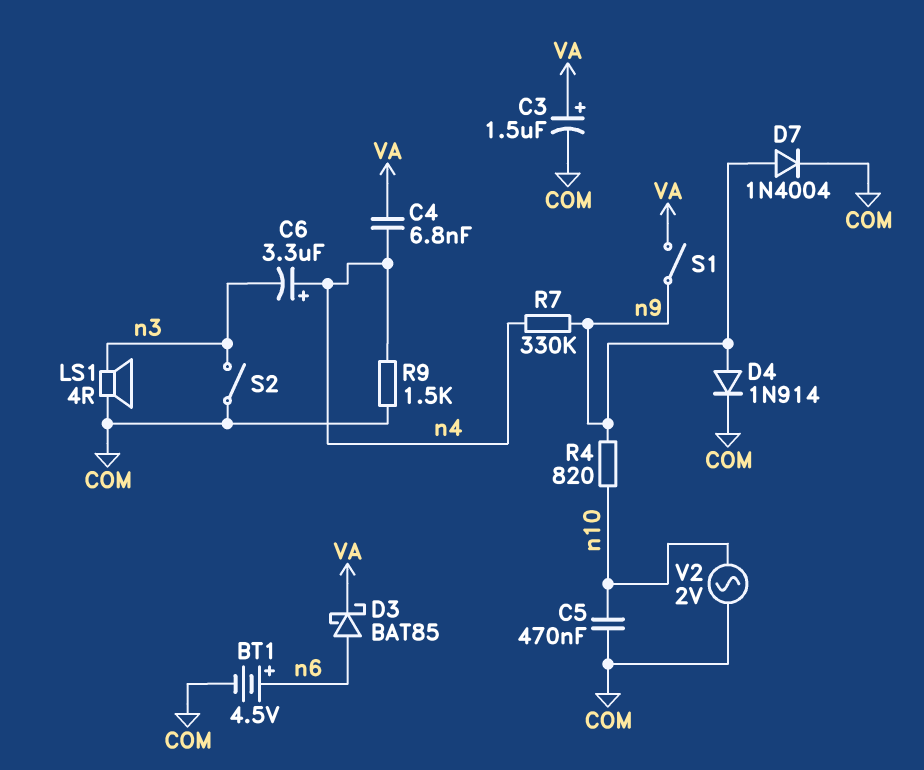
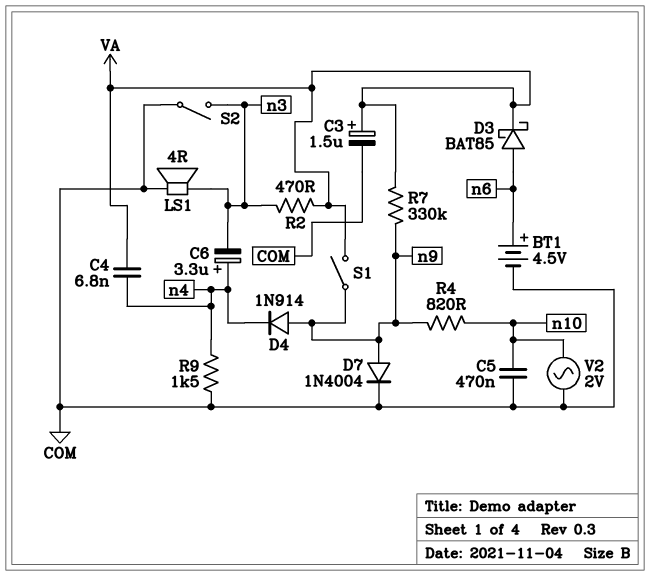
D4: diode 1N914 (A n9, K COM) -> diode 1N914 (A n9, K n4)
R2: none -> 470 (VA, n3)
R7: 330k (n4, n9) -> 330k (VA, n9)

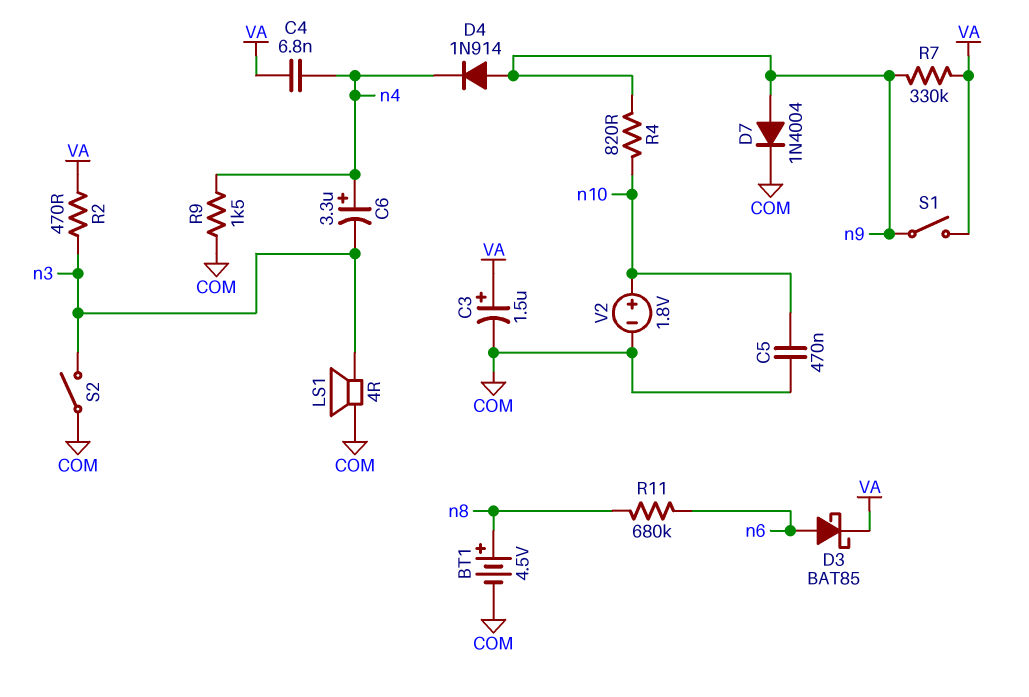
BT1: 4.5V (plus n6, minus COM) -> 4.5V (plus n8, minus COM)
R11: none -> 680k (n6, n8)
V2: AC 2V (COM, n10) -> 1.8V (plus n10, minus COM)

